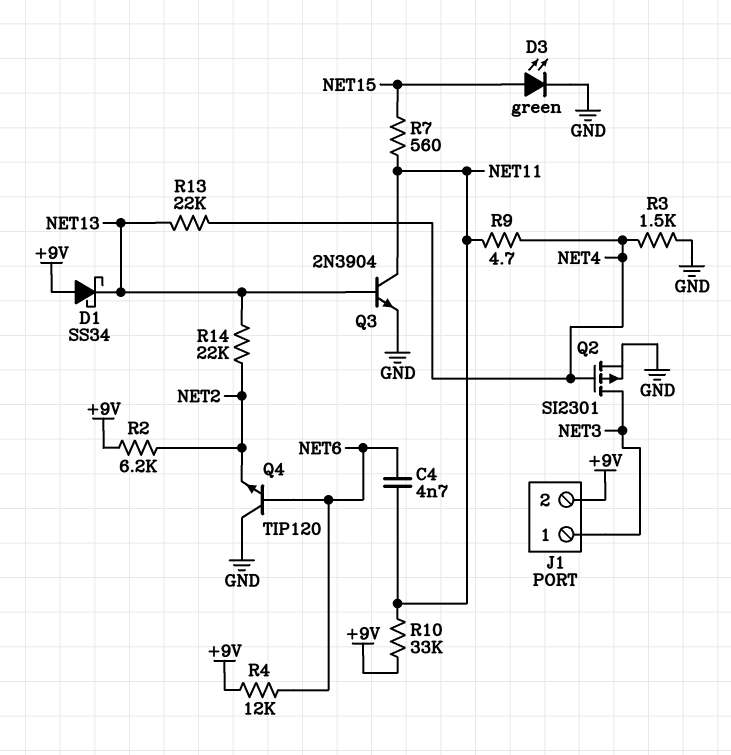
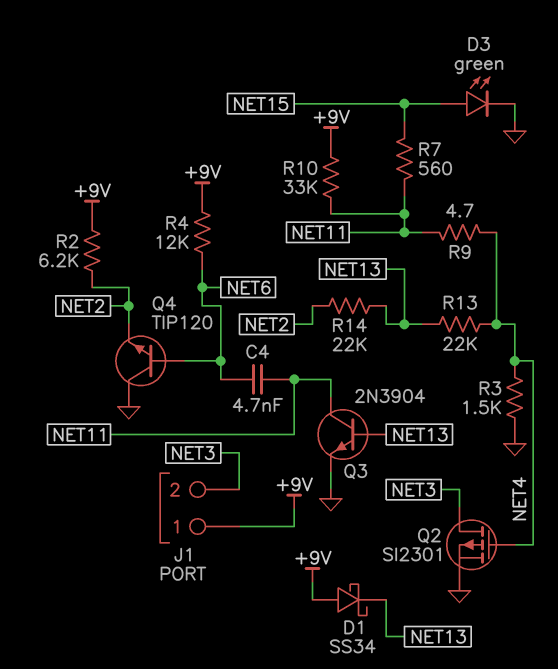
J1 pin 1: NET3 -> +9V
J1 pin 2: +9V -> NET3

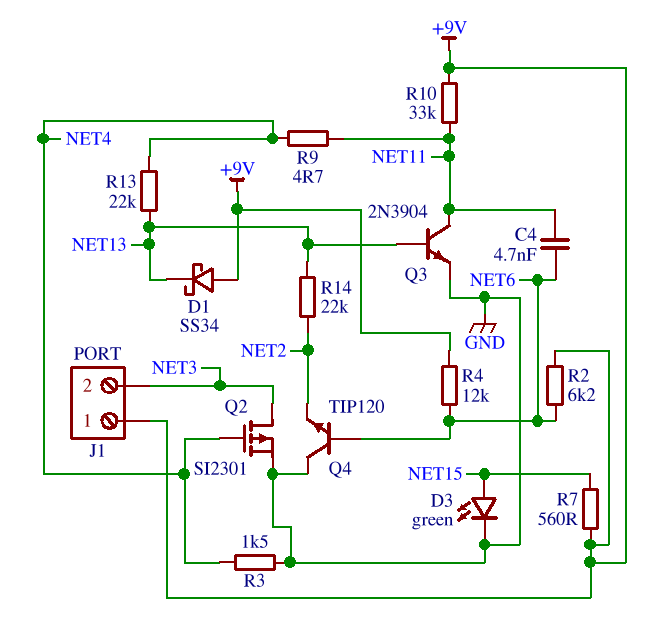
R2: 6.2k (+9V, NET2) -> 6.2k (+9V, NET6)
R7: 560 (NET11, NET15) -> 560 (+9V, NET15)

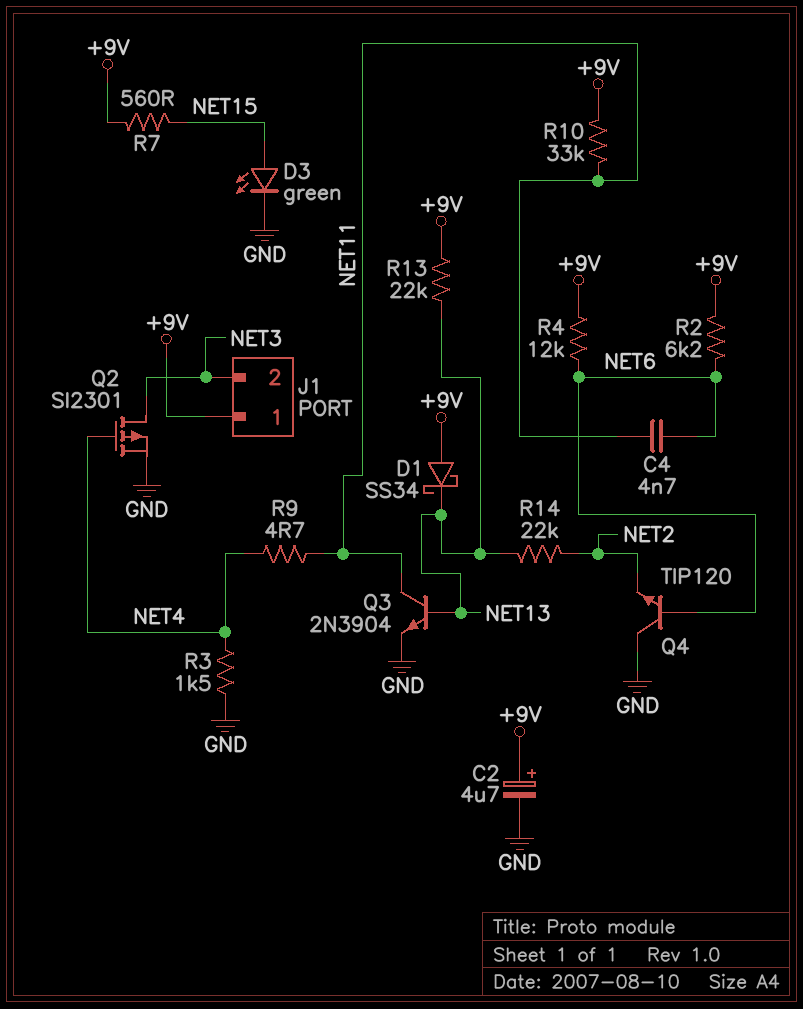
C2: none -> 4.7uF (plus +9V, minus GND)
R13: 22k (NET4, NET13) -> 22k (+9V, NET13)

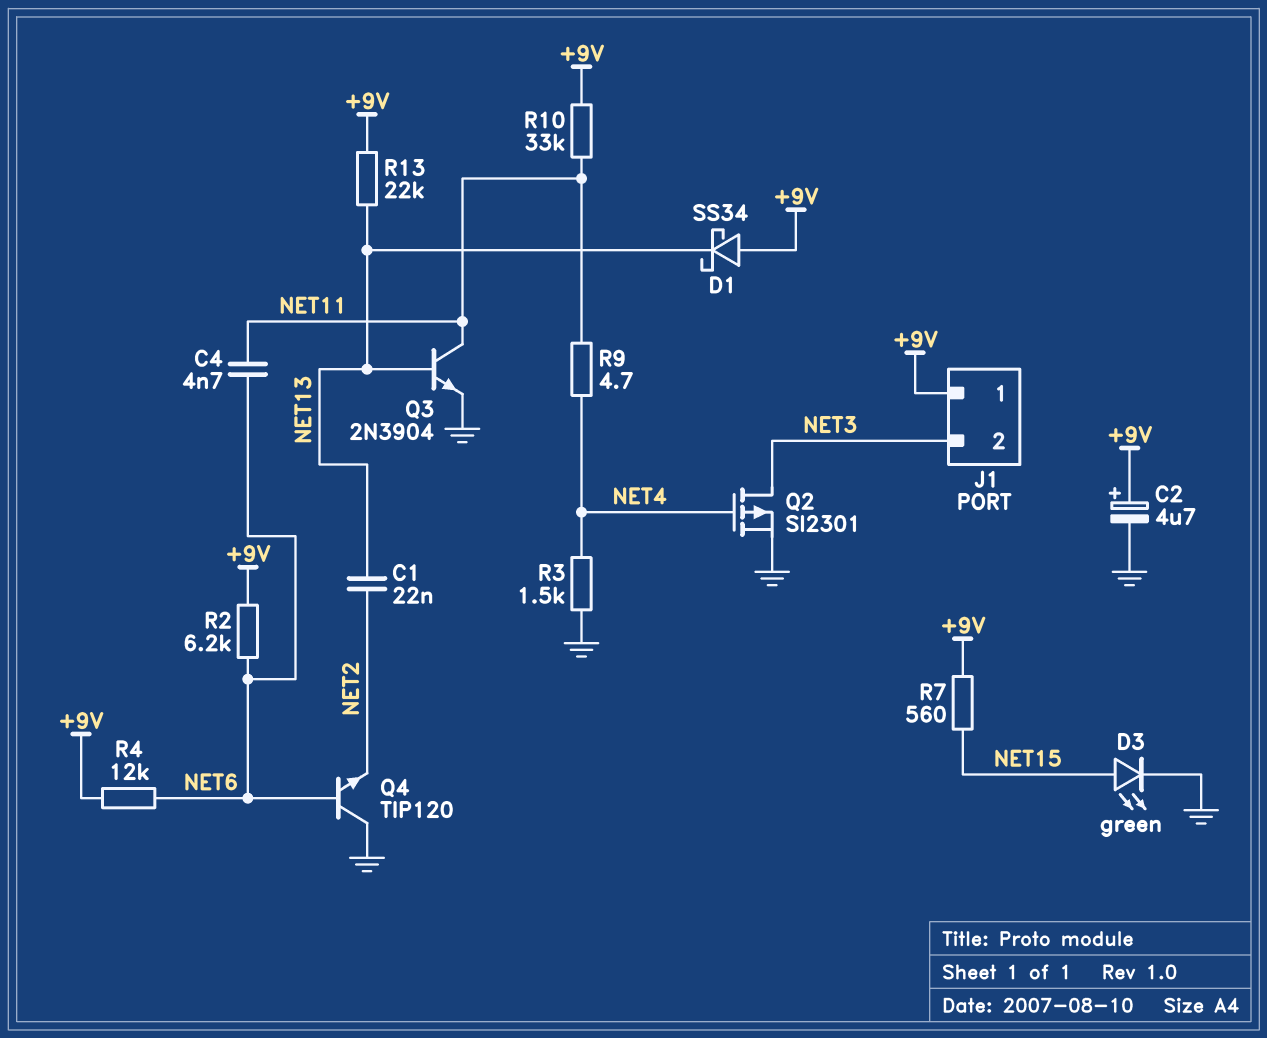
C1: none -> 22nF (NET2, NET13)
R14: 22k (NET2, NET13) -> none

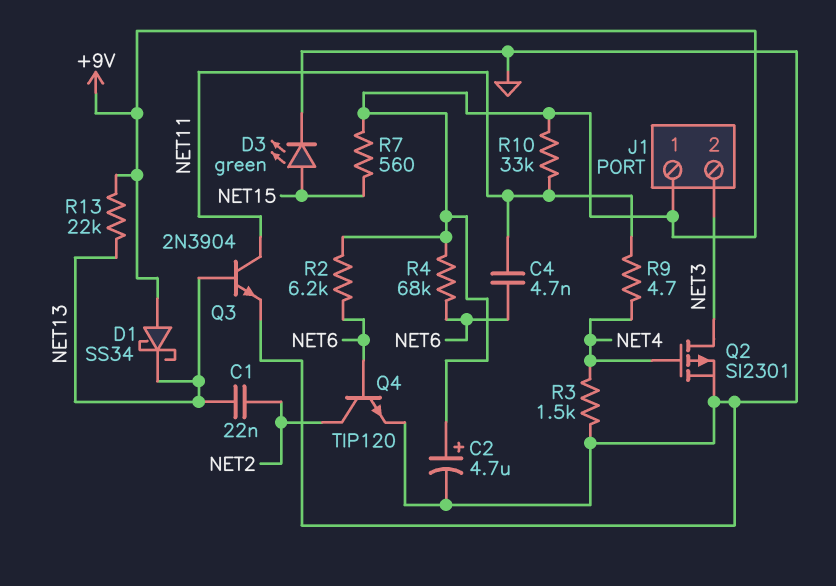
Q4: NPN TIP120 (B NET6, C GND, E NET2) -> NPN TIP120 (B NET6, C NET2, E GND)
R4: 12k (+9V, NET6) -> 68k (+9V, NET6)

